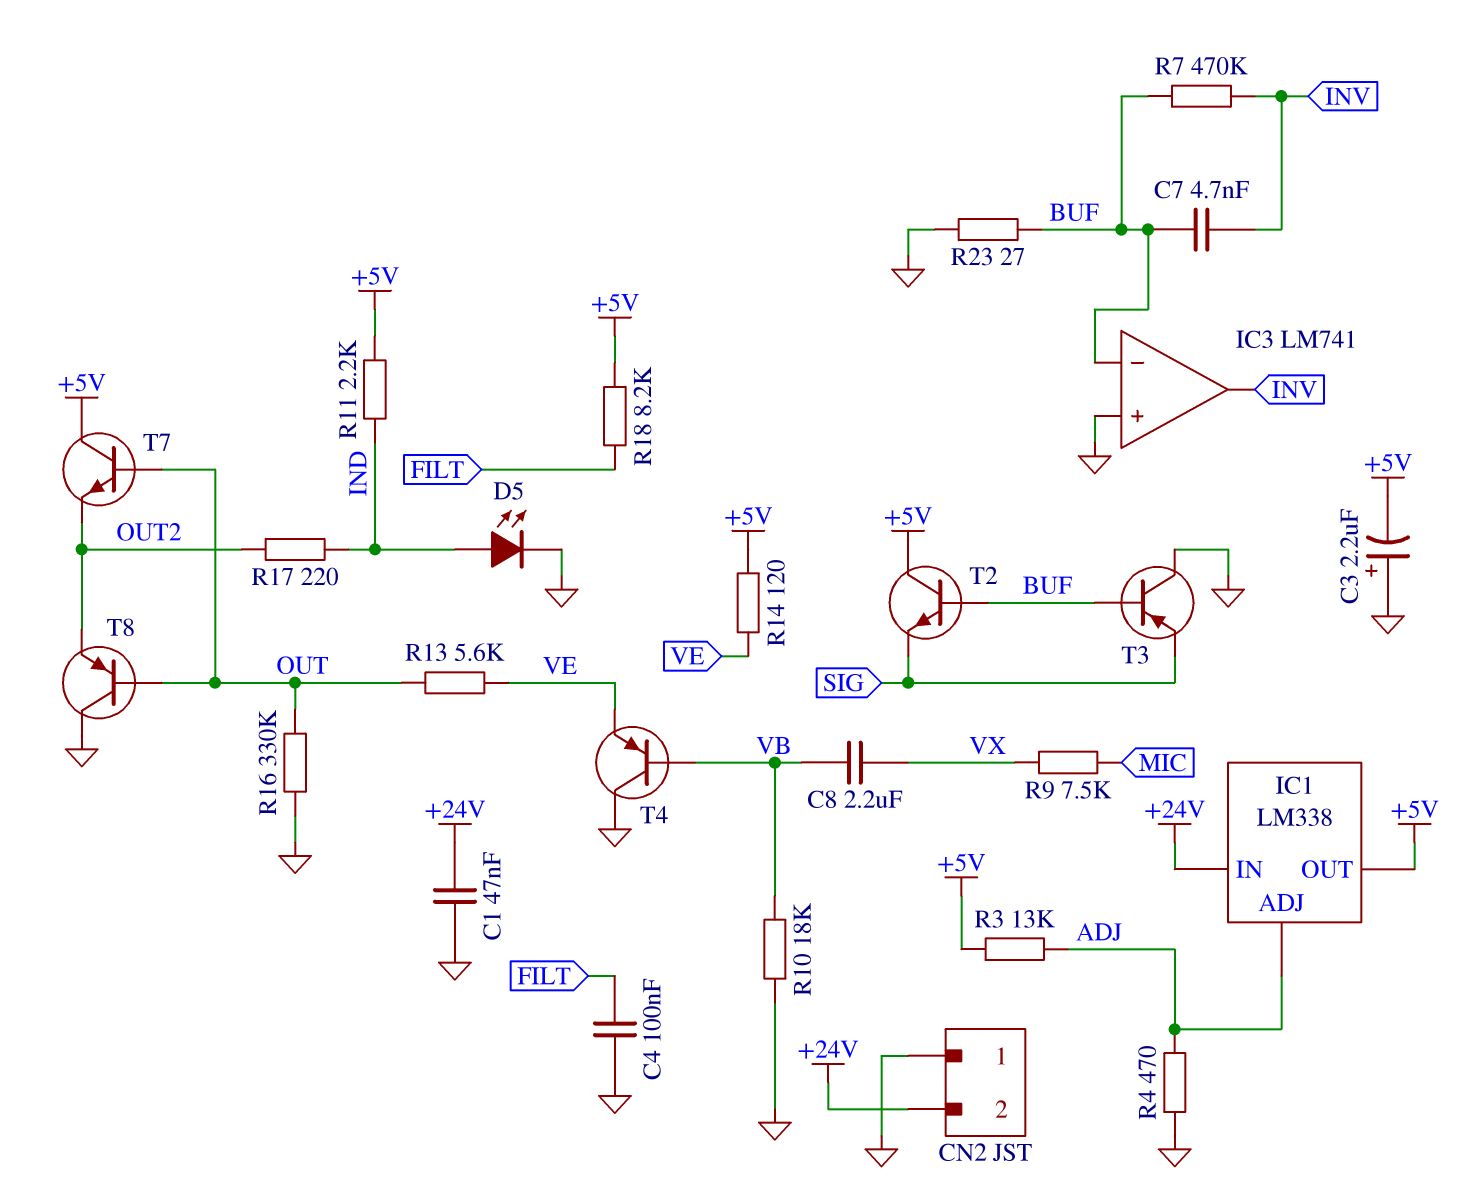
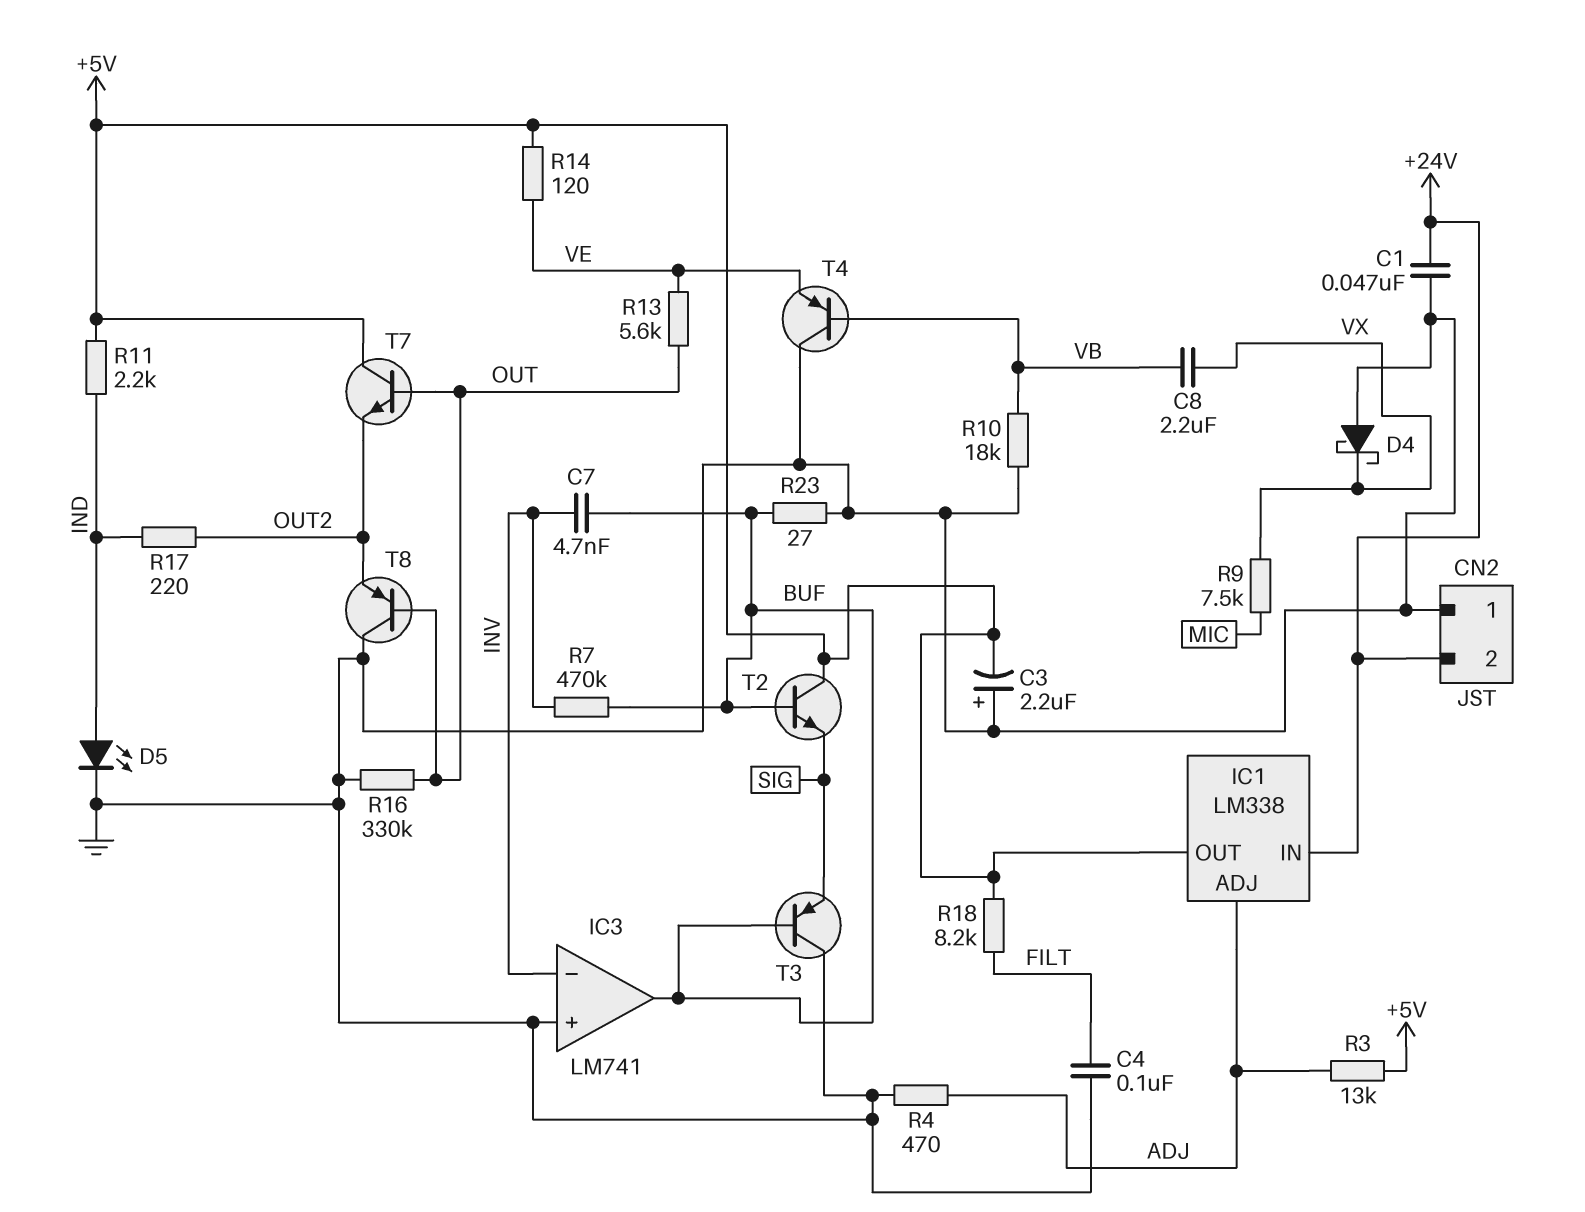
D4: none -> schottky (A GND, K VX)
IC3 pin in-: BUF -> INV
IC3 pin out: INV -> BUF

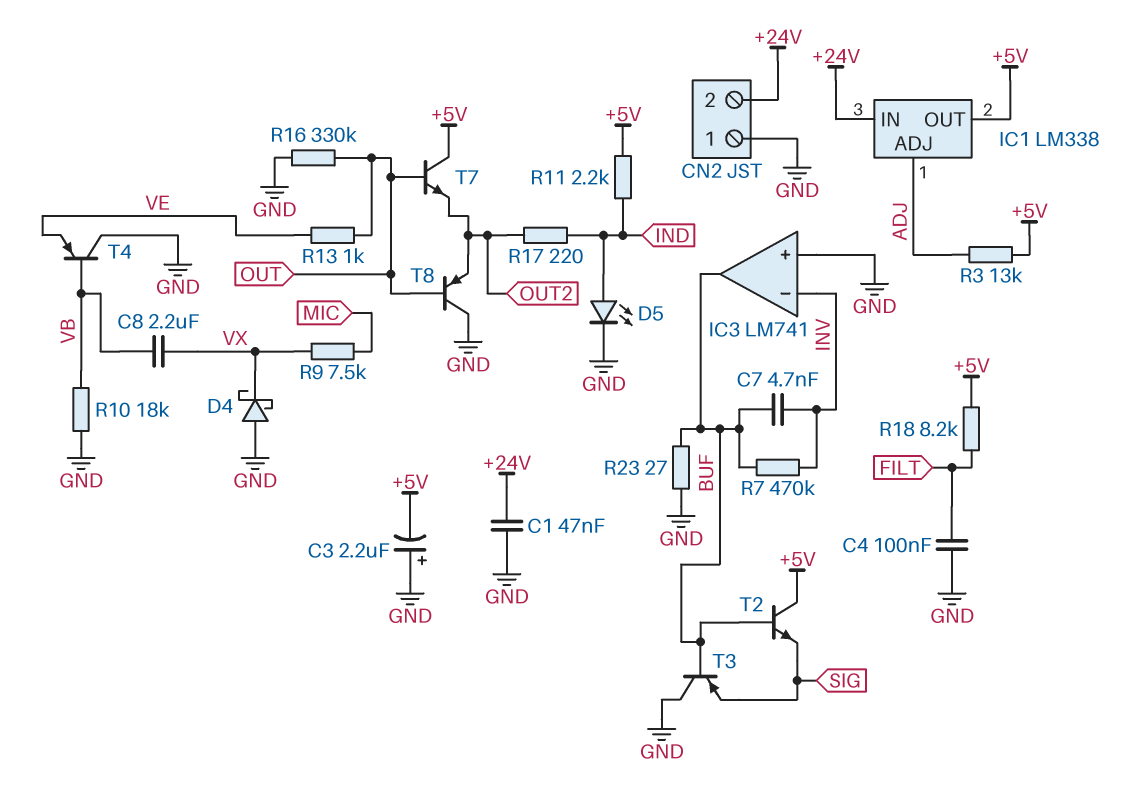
R4: 470 (ADJ, GND) -> none
R13: 5.6k (OUT, VE) -> 1k (OUT, VE)
R14: 120 (+5V, VE) -> none

